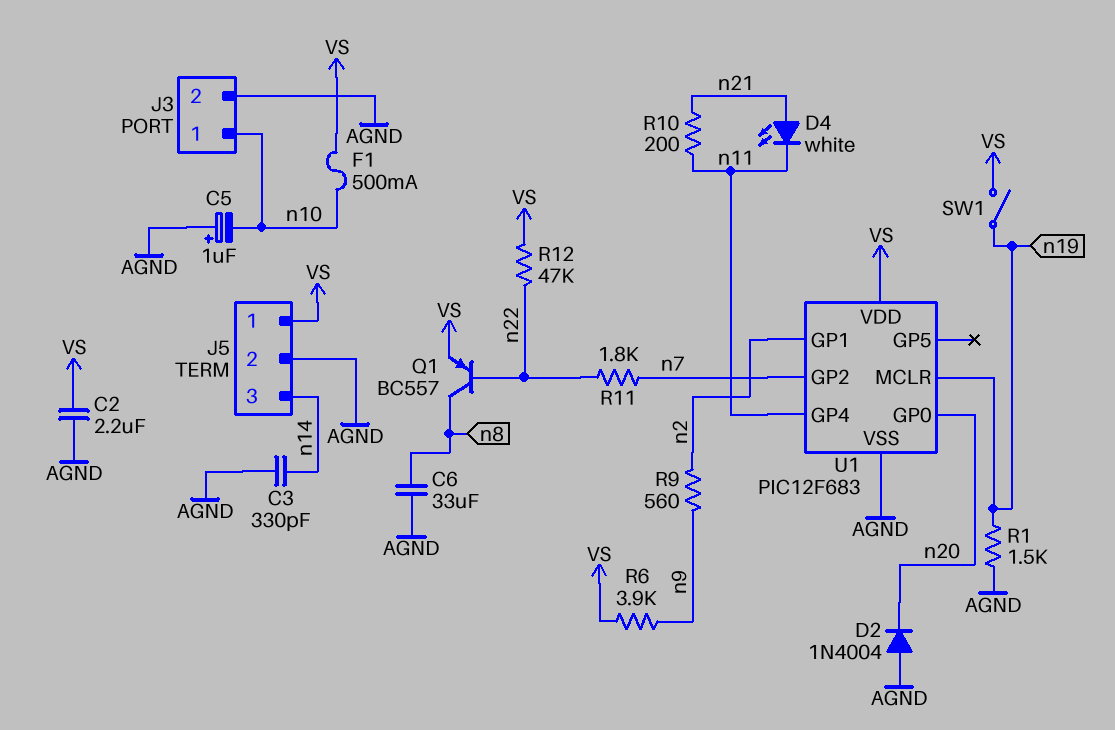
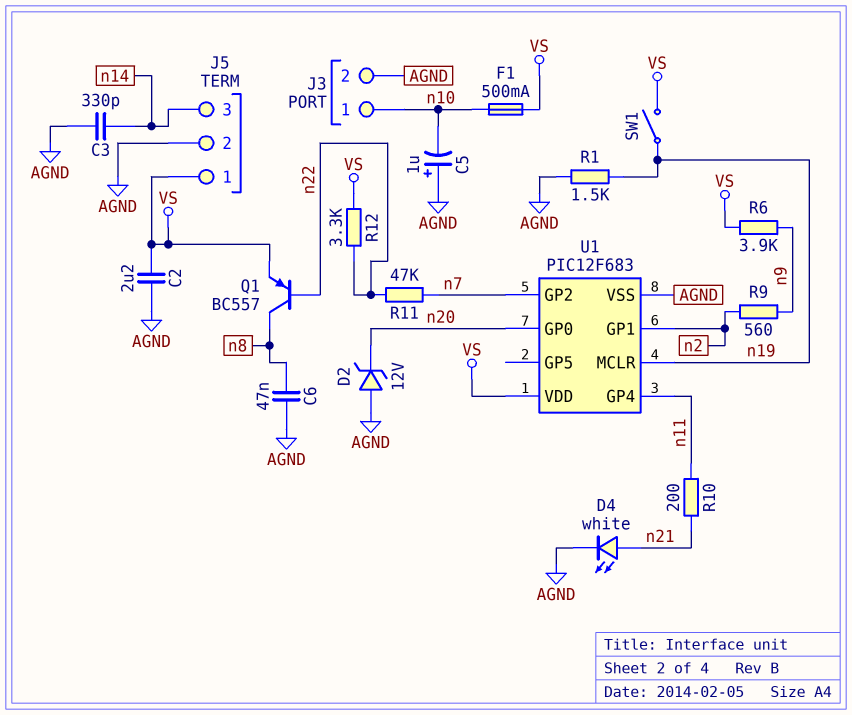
C6: 33uF (AGND, n8) -> 47nF (AGND, n8)
D2: diode 1N4004 (A AGND, K n20) -> zener 12V (A AGND, K n20)
D4: LED white (A n21, K n11) -> LED white (A n21, K AGND)
R11: 1.8k (n7, n22) -> 47k (n7, n22)
R12: 47k (VS, n22) -> 3.3k (VS, n22)

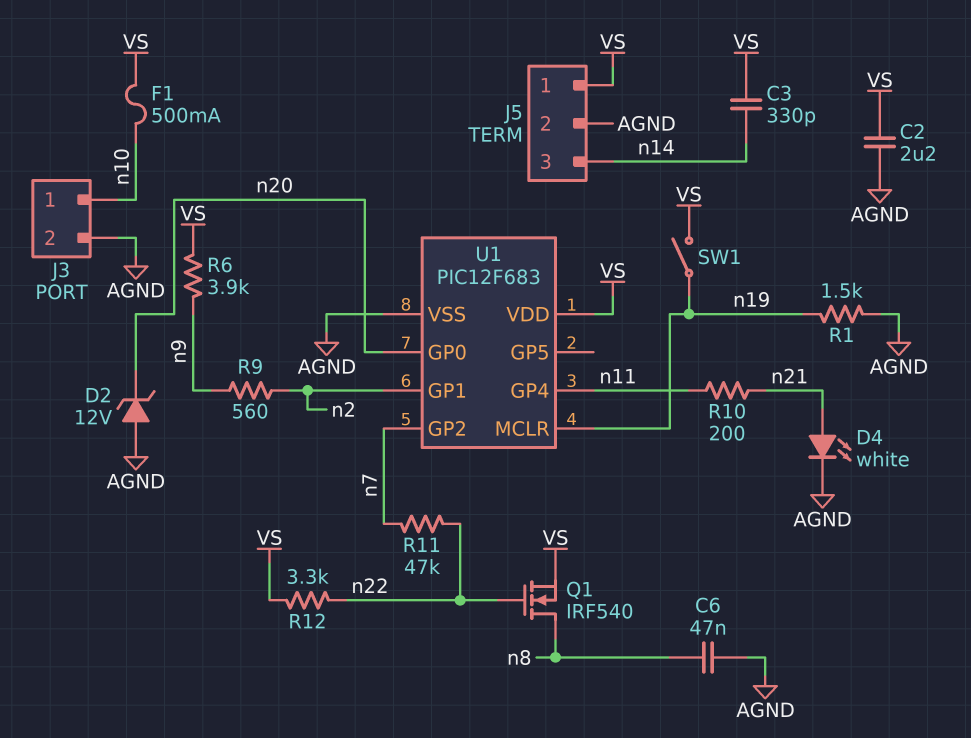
C3: 330pF (AGND, n14) -> 330pF (VS, n14)
C5: 1uF (plus AGND, minus n10) -> none
Q1: PNP BC557 (B n22, C n8, E VS) -> NMOS IRF540 (G n22, D n8, S VS)

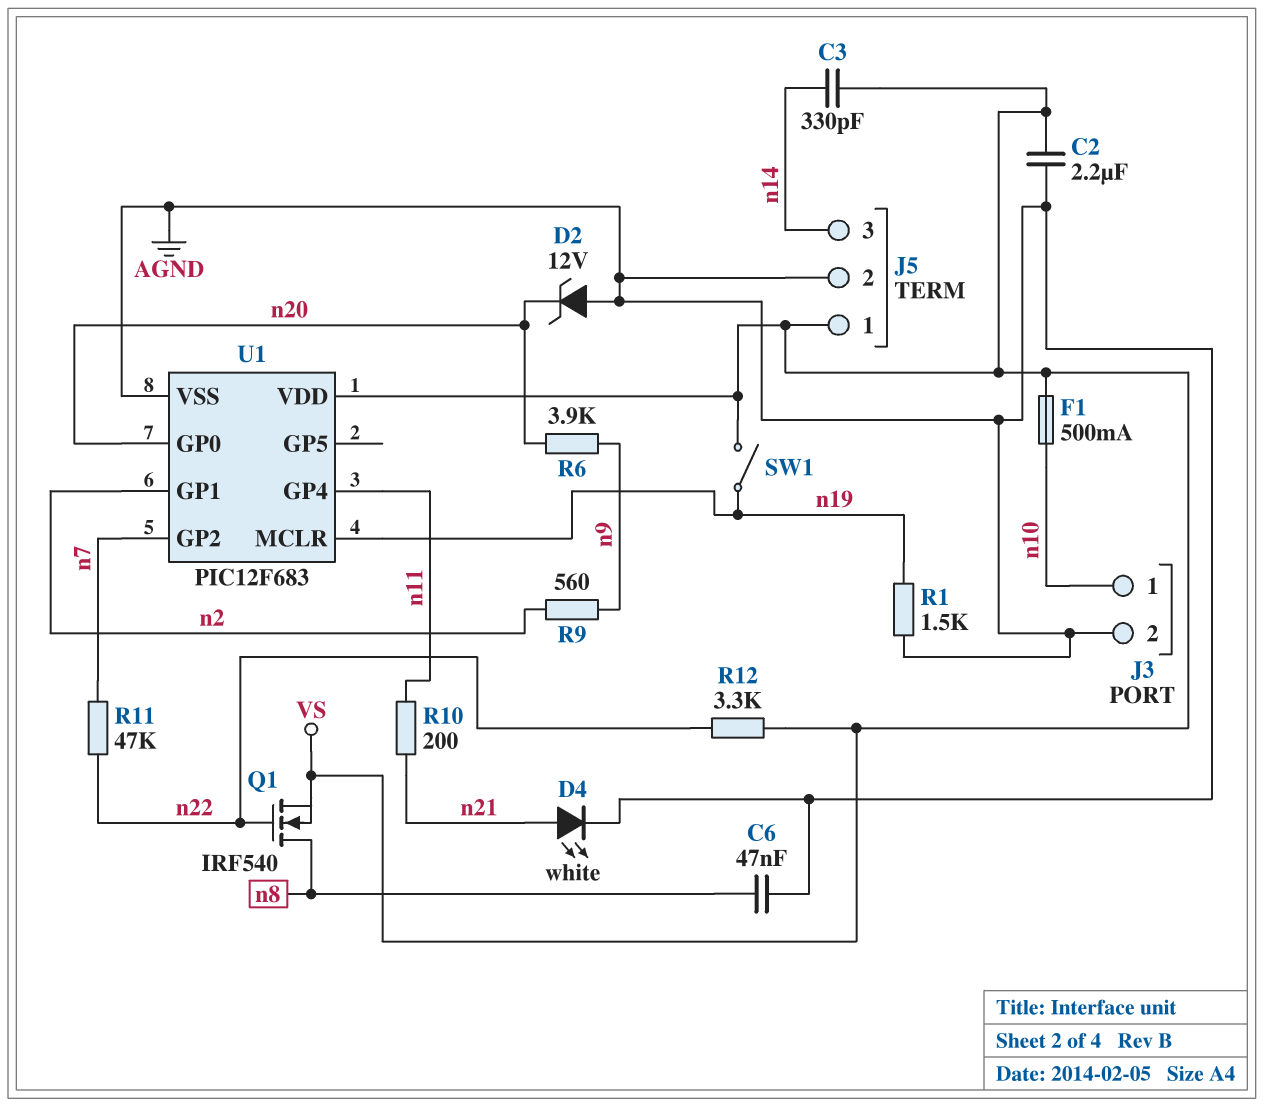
R6: 3.9k (VS, n9) -> 3.9k (n9, n20)

